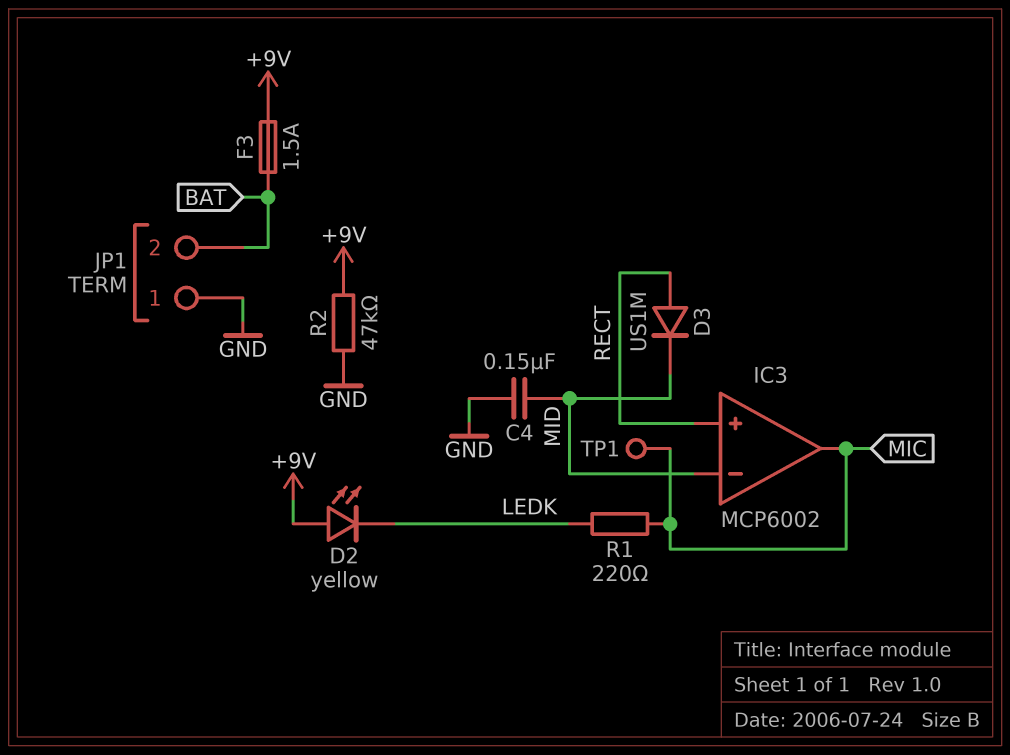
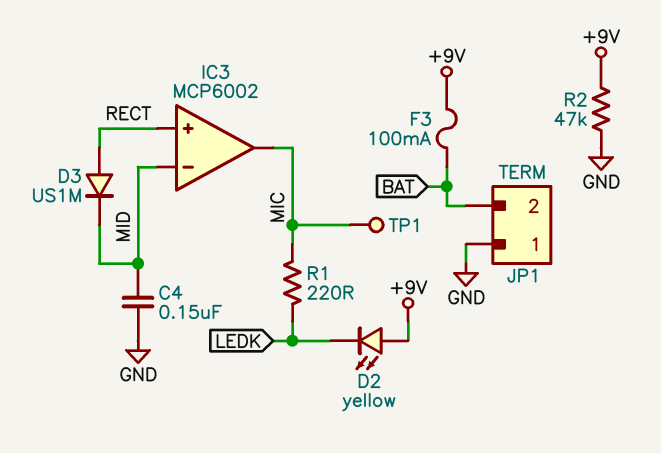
F3: 1.5A (+9V, BAT) -> 100mA (+9V, BAT)

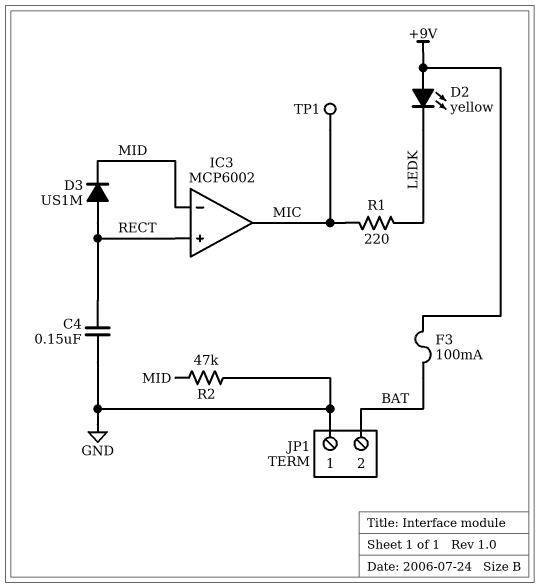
C4: 150nF (GND, MID) -> 150nF (GND, RECT)
R2: 47k (+9V, GND) -> 47k (GND, MID)

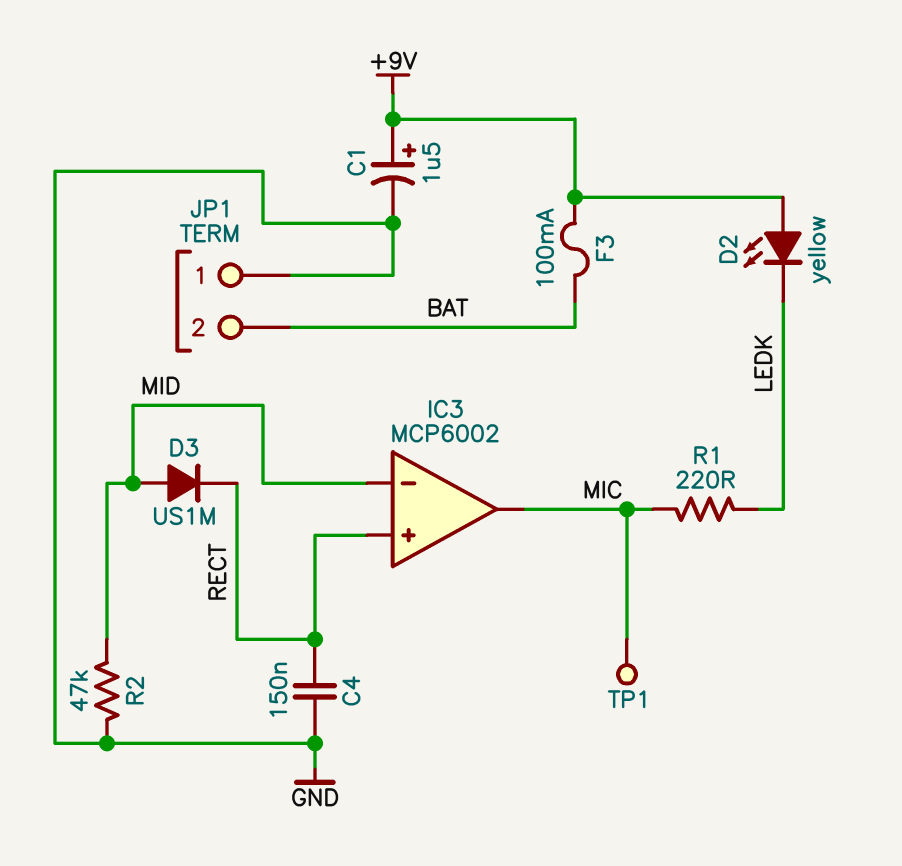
C1: none -> 1.5uF (plus +9V, minus GND)
D3: diode US1M (A RECT, K MID) -> diode US1M (A MID, K RECT)

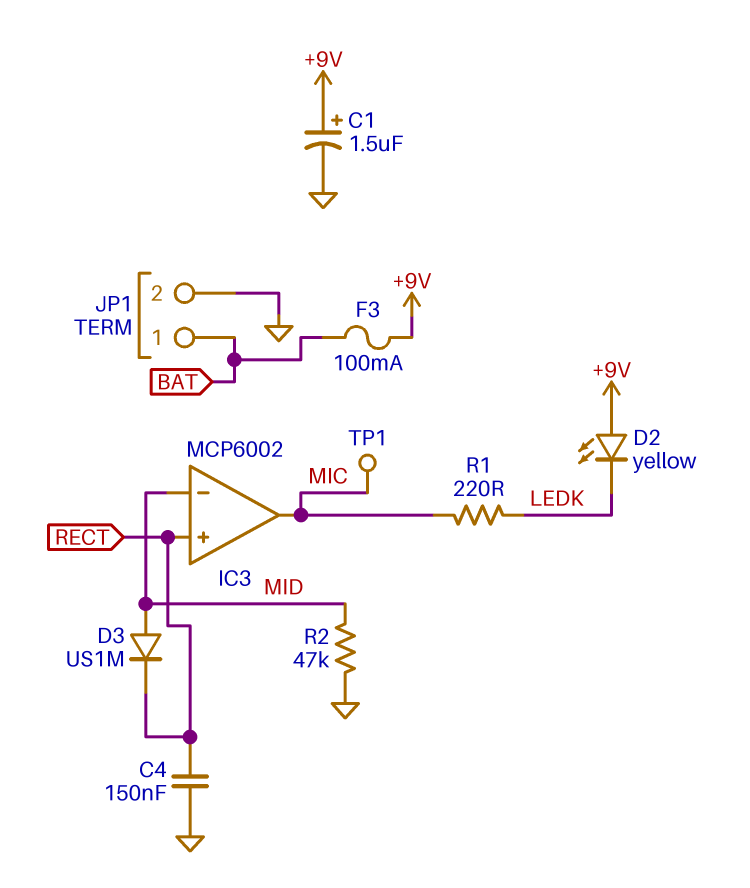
JP1 pin 1: GND -> BAT
JP1 pin 2: BAT -> GND

